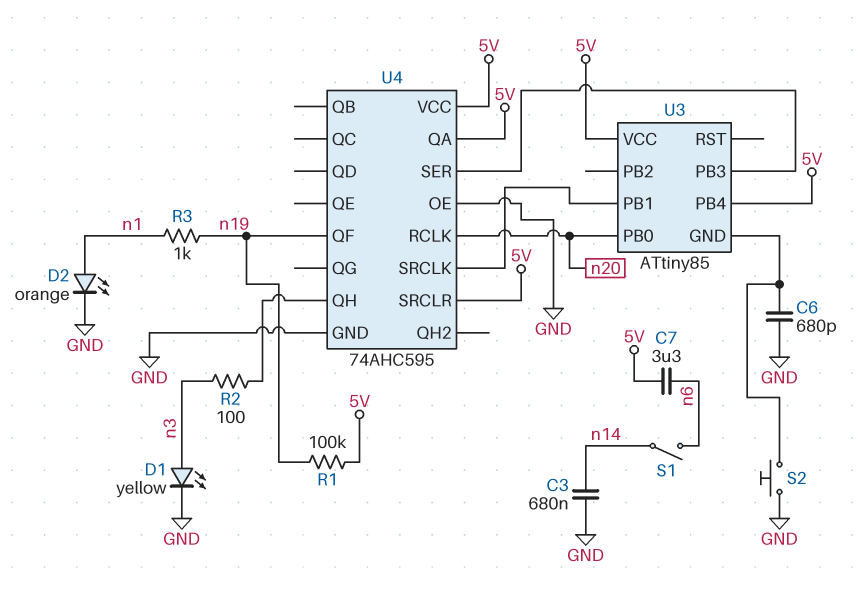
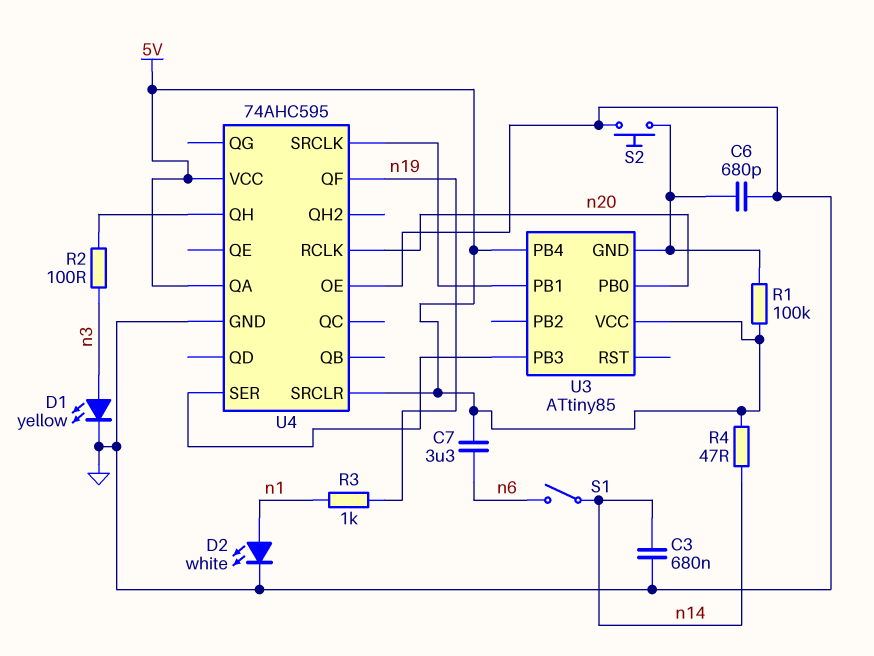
D2: LED orange (A n1, K GND) -> LED white (A n1, K GND)
R1: 100k (5V, n19) -> 100k (5V, U3/GND)
R4: none -> 47 (5V, n14)

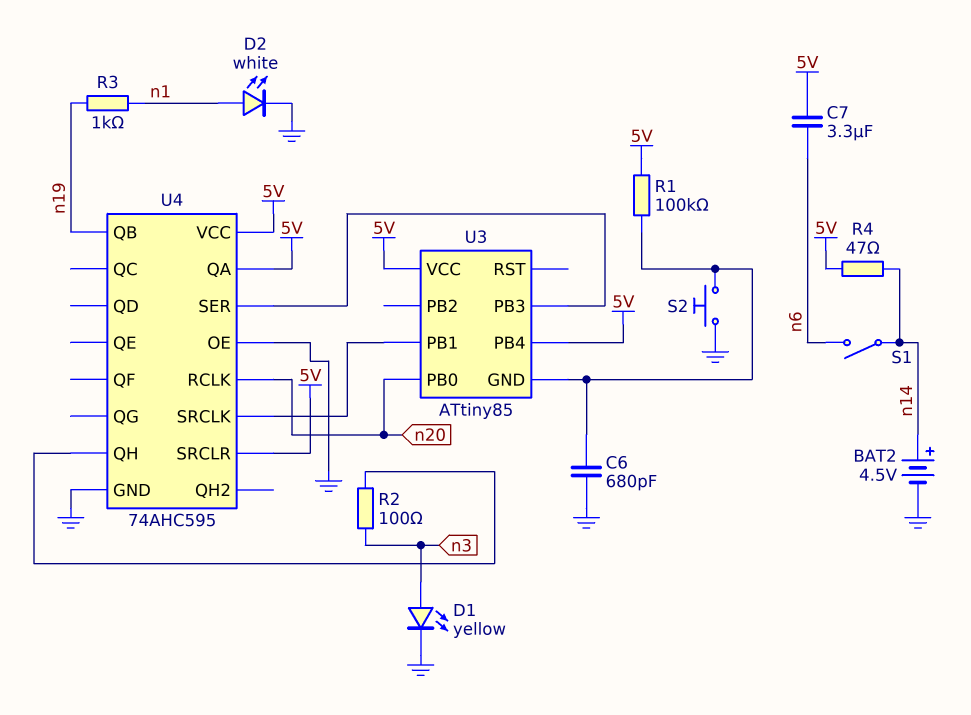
BAT2: none -> 4.5V (plus n14, minus GND)
C3: 680nF (GND, n14) -> none
U4 pin QB: none -> n19
U4 pin QF: n19 -> none

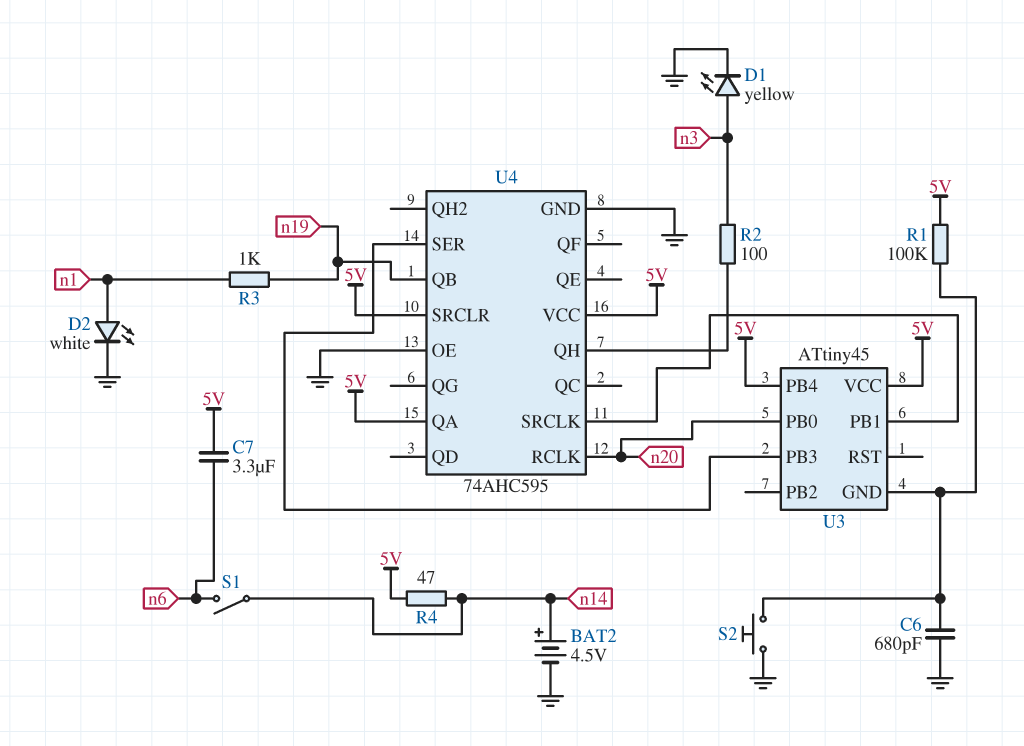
U3: ATtiny85 -> ATtiny45

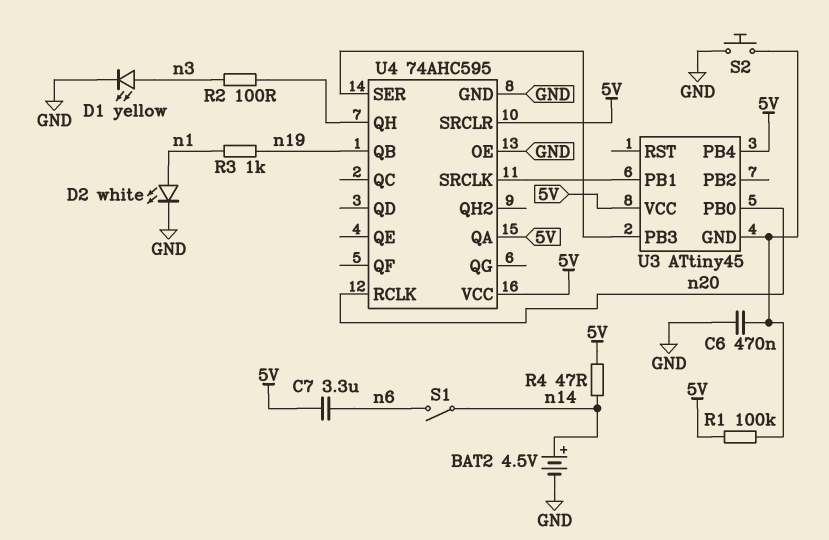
C6: 680pF (GND, U3/GND) -> 470nF (GND, U3/GND)

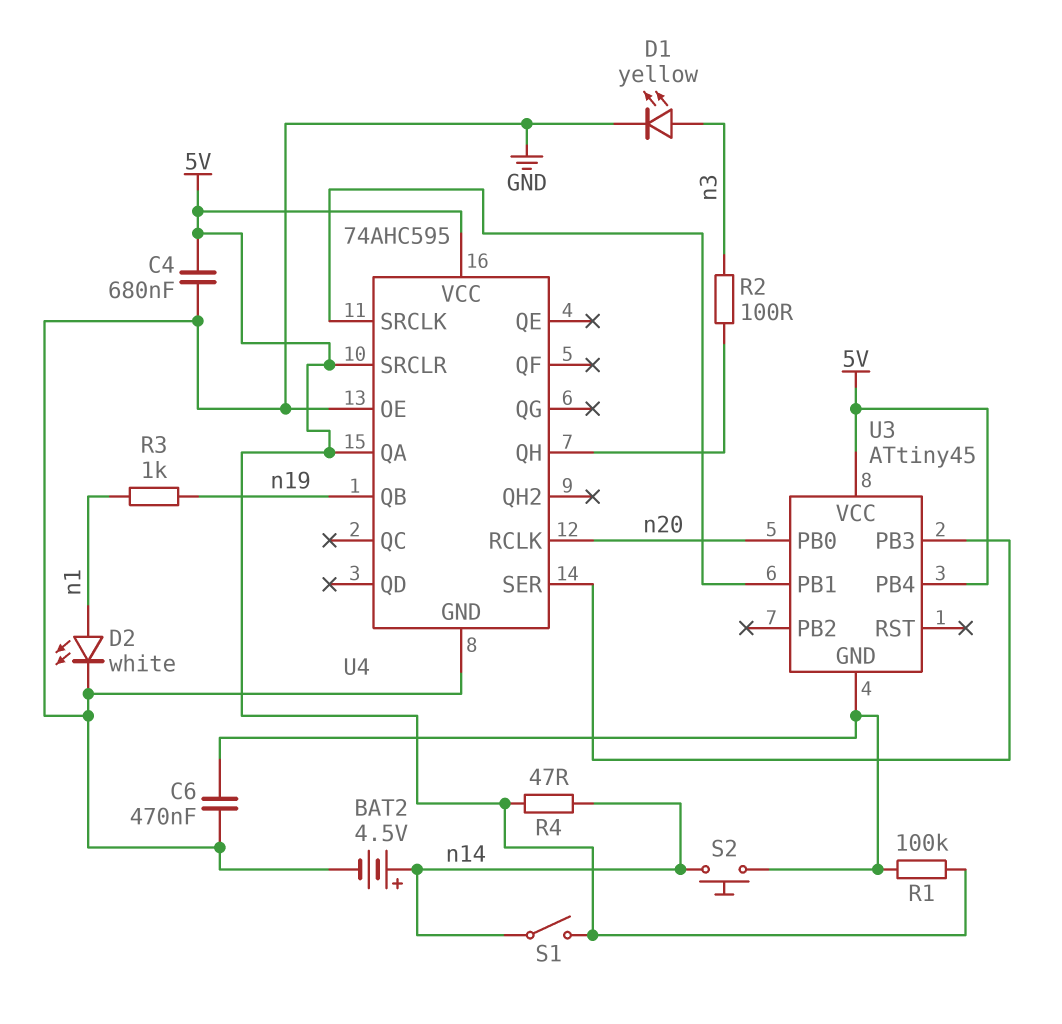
C4: none -> 680nF (5V, GND)
C7: 3.3uF (5V, n6) -> none
S1: switch (n6, n14) -> switch (5V, n14)
S2: button (GND, U3/GND) -> button (U3/GND, n14)

